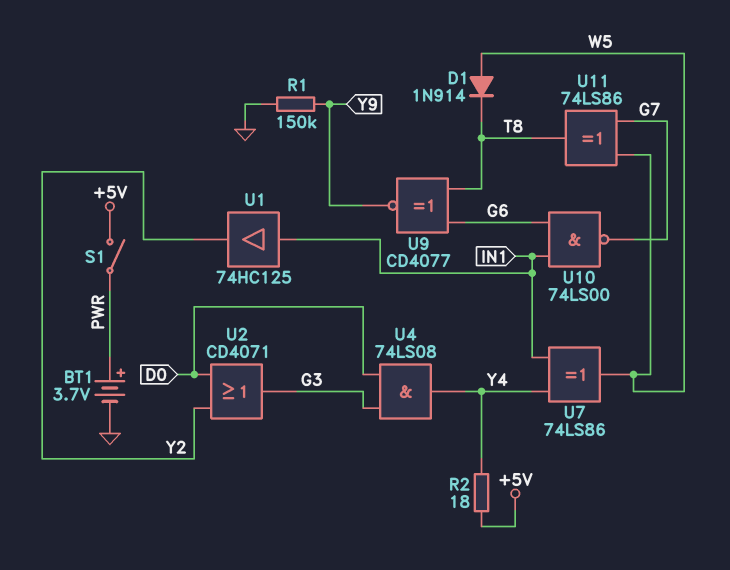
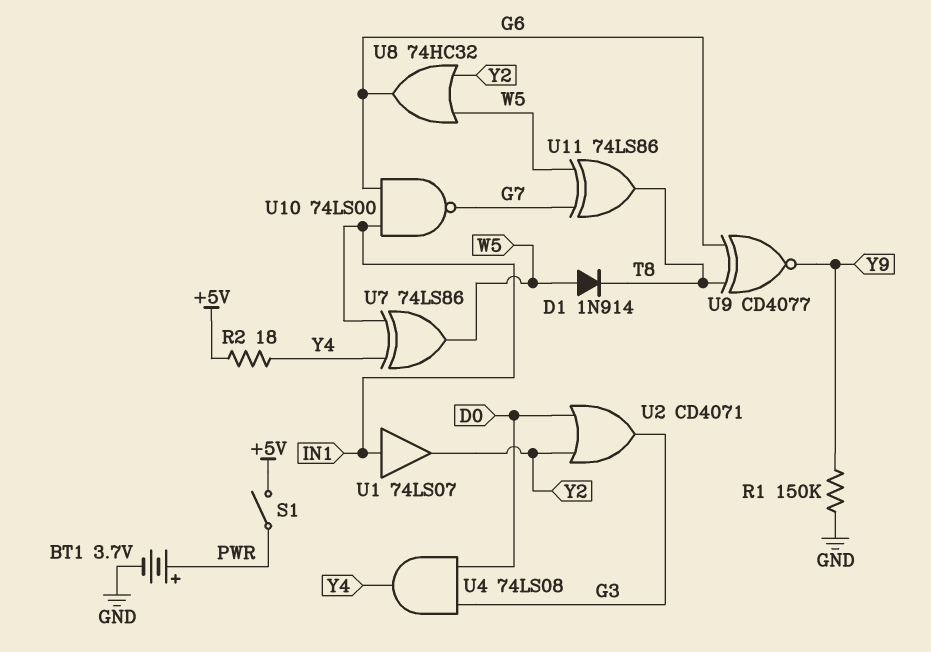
U1: buffer 74HC125 (in IN1, out Y2) -> buffer 74LS07 (in IN1, out Y2)
U8: none -> OR 74HC32 (in W5, in Y2, out G6)

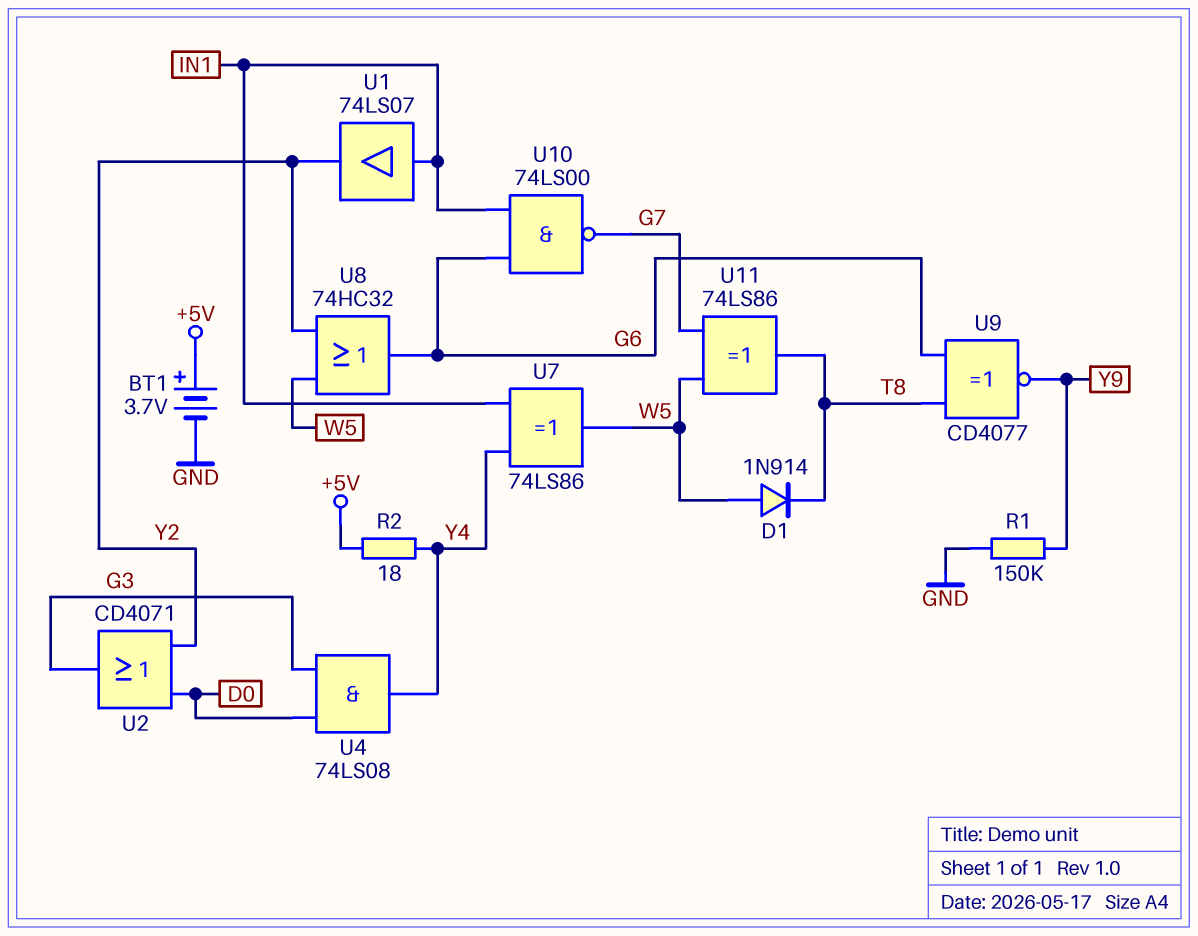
BT1: 3.7V (plus PWR, minus GND) -> 3.7V (plus +5V, minus GND)
S1: switch (+5V, PWR) -> none

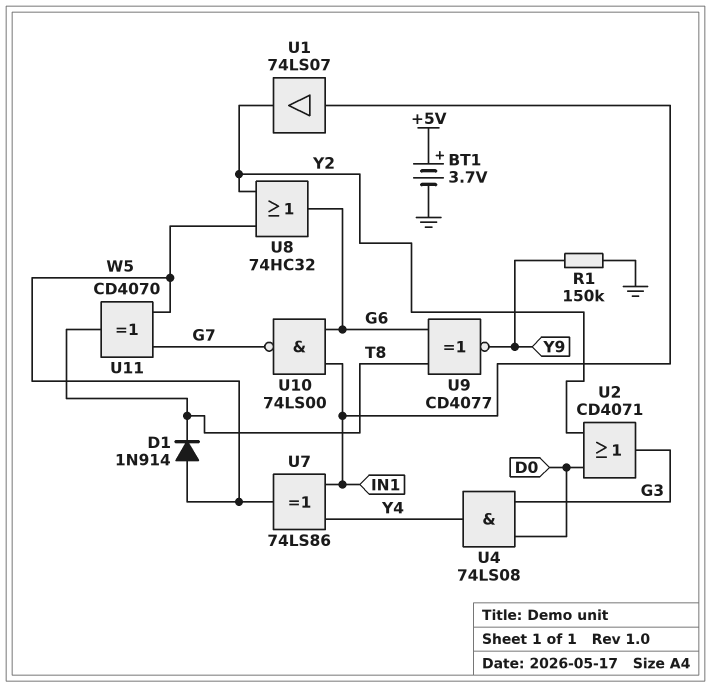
R2: 18 (+5V, Y4) -> none
U11: XOR 74LS86 (in G7, in W5, out T8) -> XOR CD4070 (in G7, in W5, out T8)

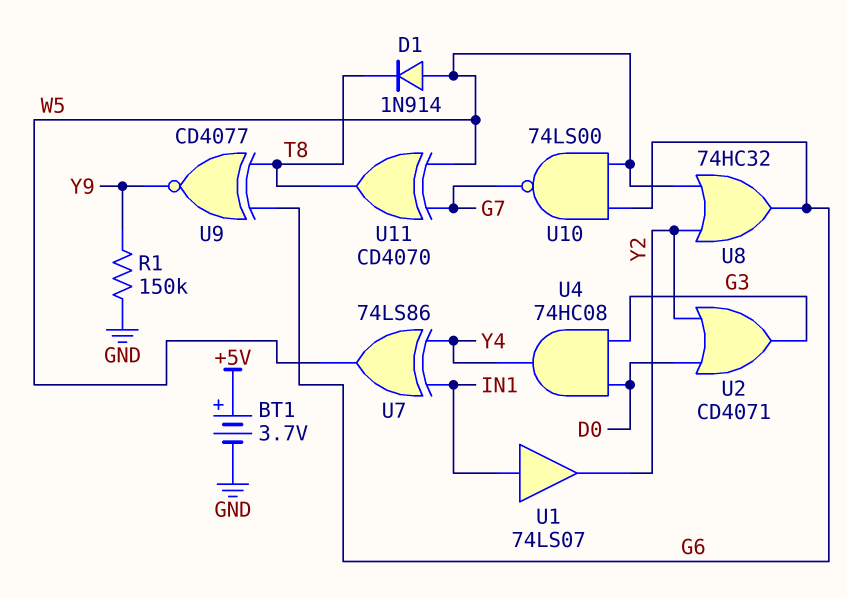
U4: AND 74LS08 (in D0, in G3, out Y4) -> AND 74HC08 (in D0, in G3, out Y4)
U10: NAND 74LS00 (in G6, in IN1, out G7) -> NAND 74LS00 (in G6, in W5, out G7)

